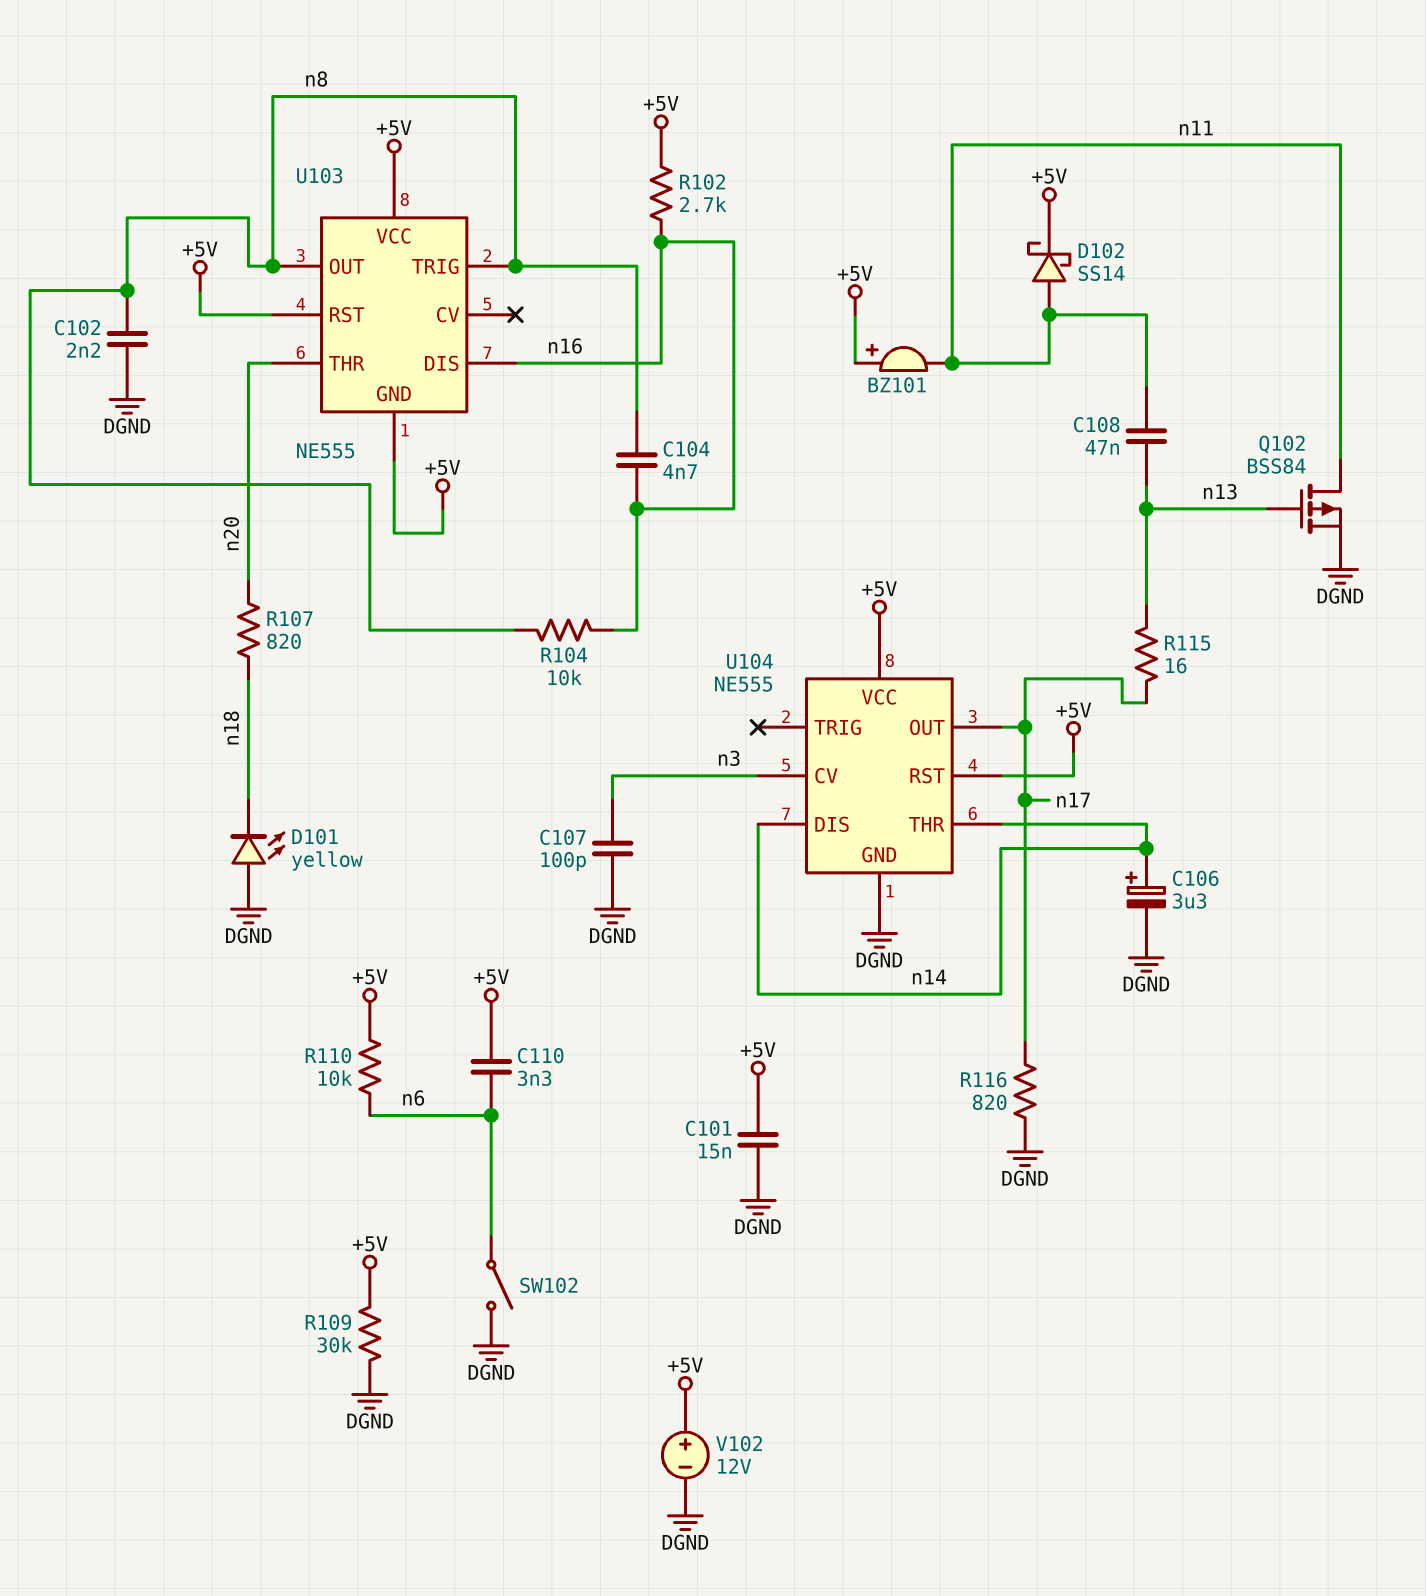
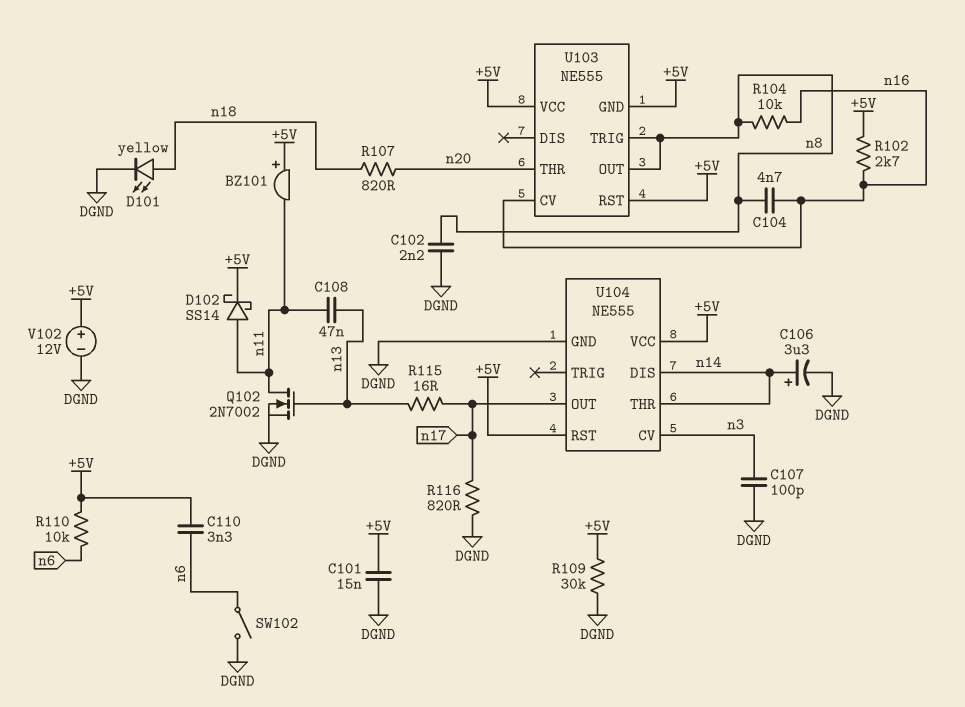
D101: LED yellow (A DGND, K n18) -> LED yellow (A n18, K DGND)
Q102: PMOS BSS84 (G n13, D n11, S DGND) -> NMOS 2N7002 (G n13, D n11, S DGND)
U103 pin CV: none -> n16
U103 pin DIS: n16 -> none

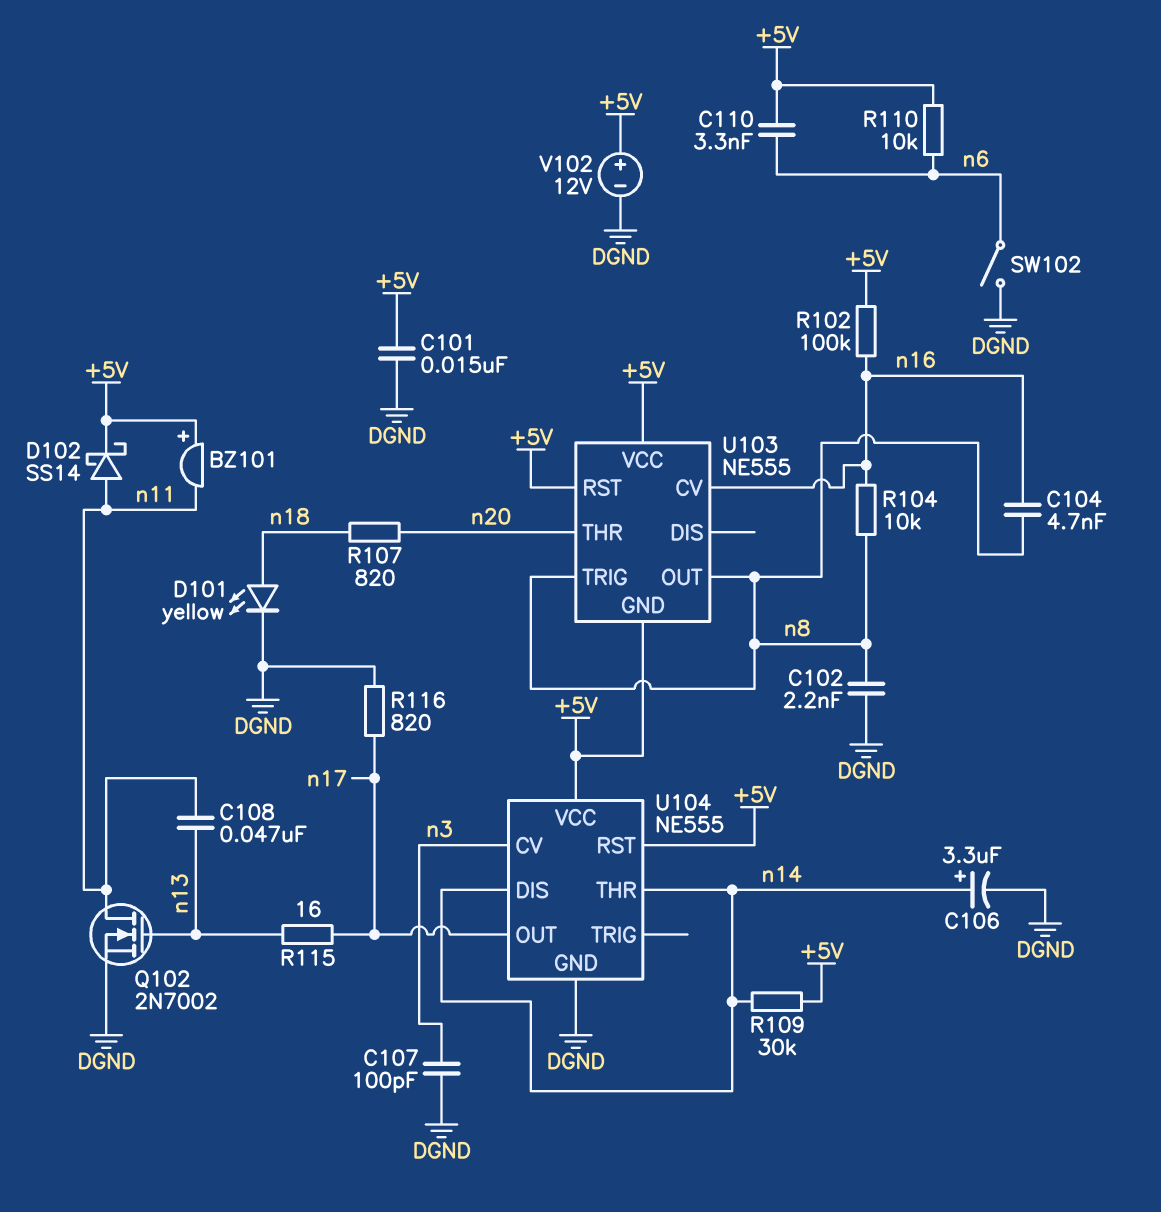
R102: 2.7k (+5V, n16) -> 100k (+5V, n16)
R109: 30k (+5V, DGND) -> 30k (+5V, n14)

